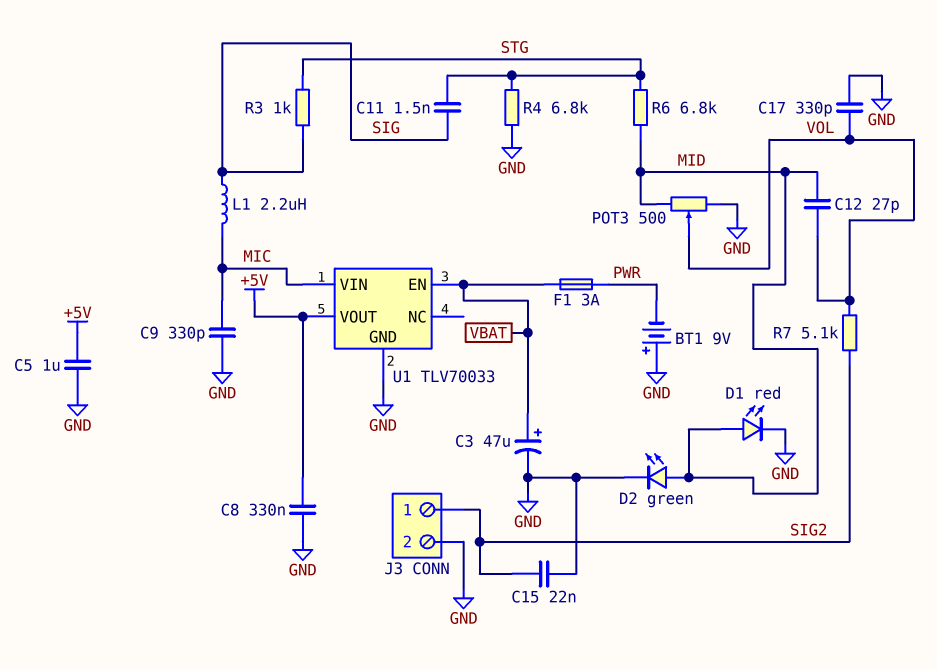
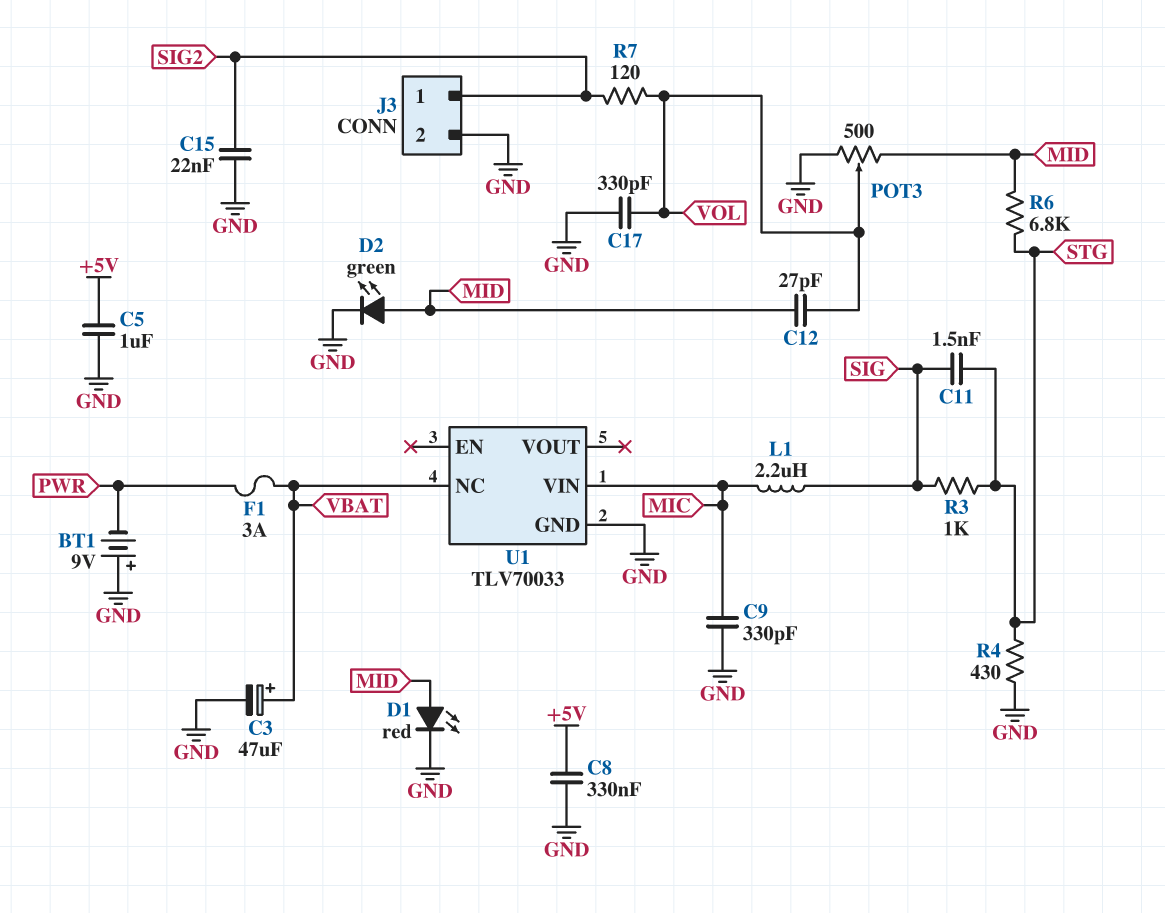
R4: 6.8k (GND, STG) -> 430 (GND, STG)
R7: 5.1k (SIG2, VOL) -> 120 (SIG2, VOL)
U1 pin EN: VBAT -> none
U1 pin NC: none -> VBAT
U1 pin VOUT: +5V -> none

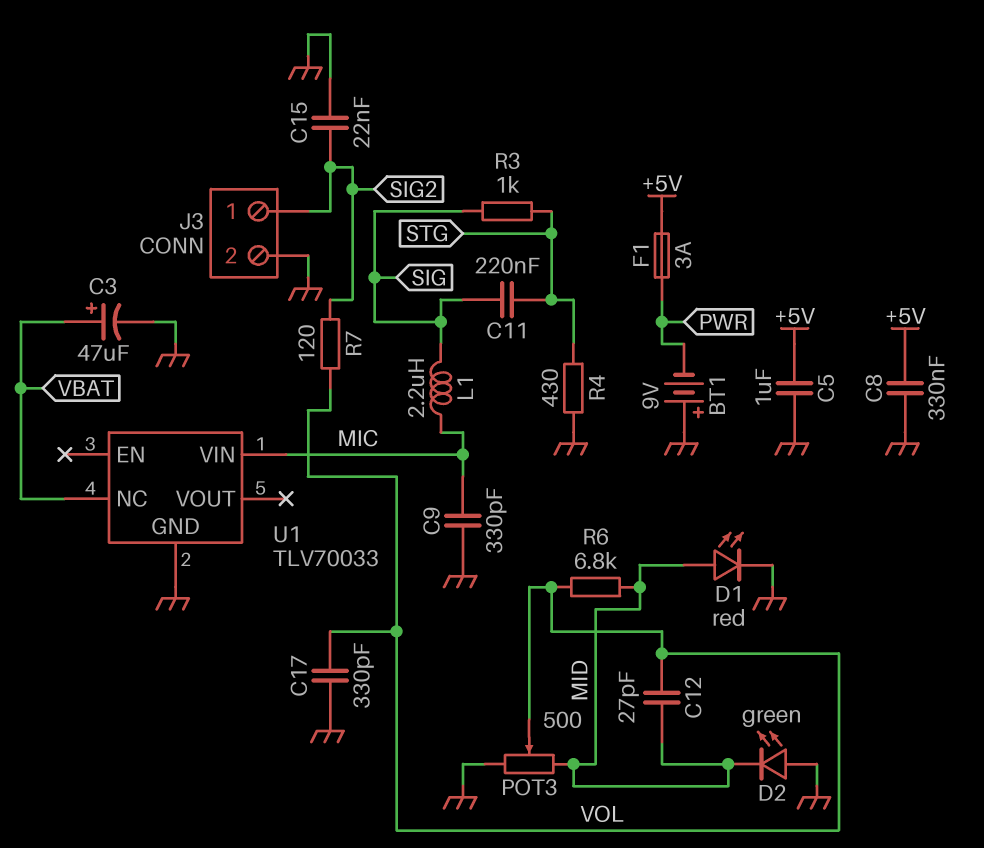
C11: 1.5nF (SIG, STG) -> 220nF (SIG, STG)
D2: LED green (A MID, K GND) -> LED green (A GND, K MID)
F1: 3A (PWR, VBAT) -> 3A (+5V, PWR)
R6: 6.8k (MID, STG) -> 6.8k (MID, VOL)

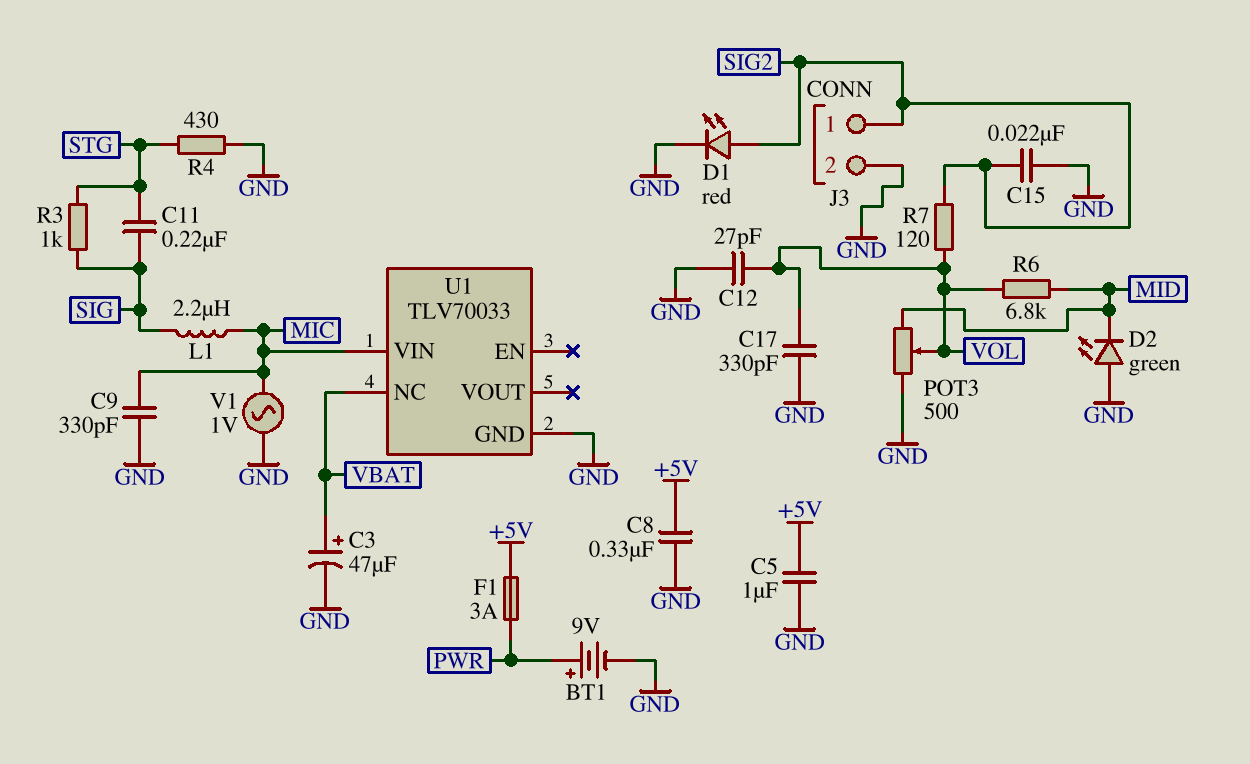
BT1: 9V (plus GND, minus PWR) -> 9V (plus PWR, minus GND)
C12: 27pF (MID, VOL) -> 27pF (GND, VOL)
D1: LED red (A MID, K GND) -> LED red (A SIG2, K GND)
V1: none -> AC 1V (GND, MIC)

